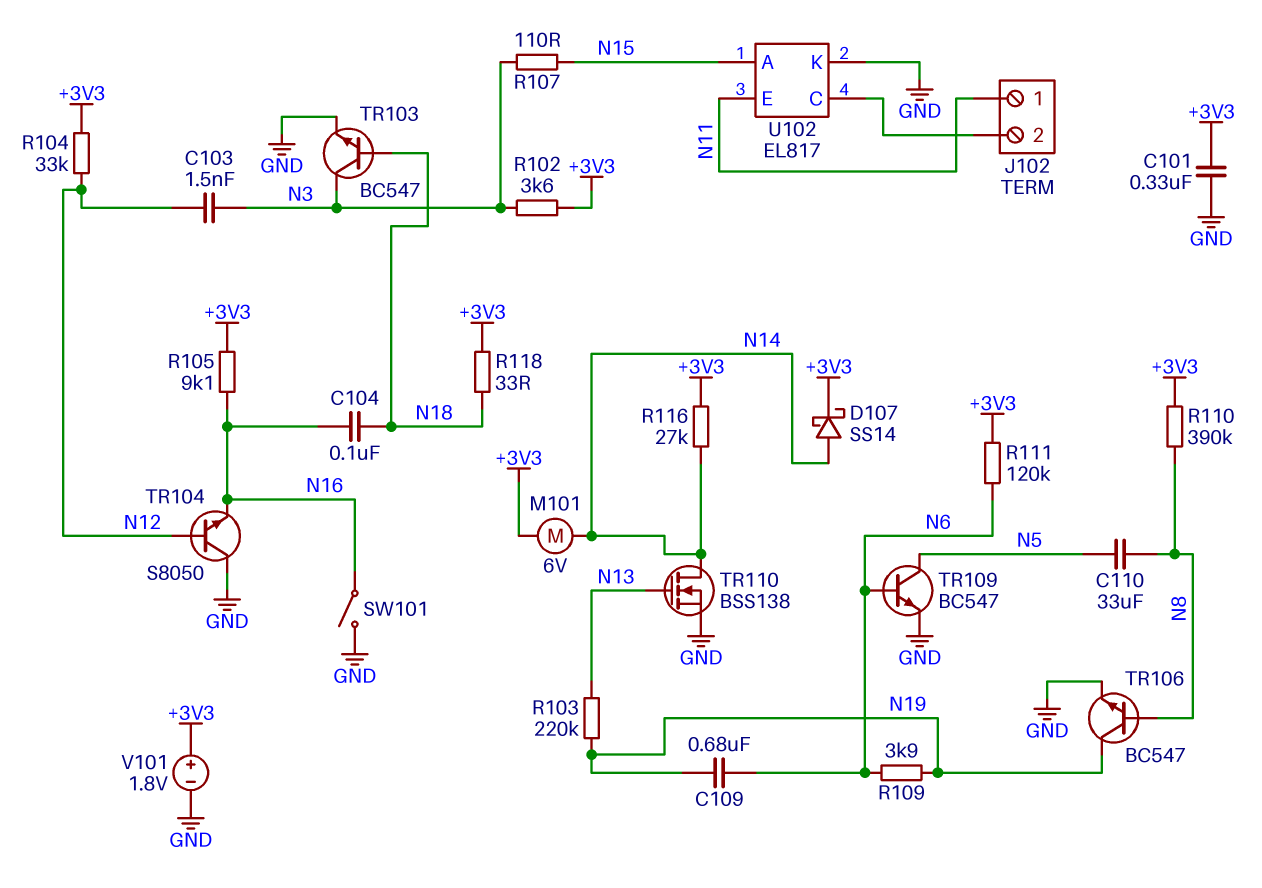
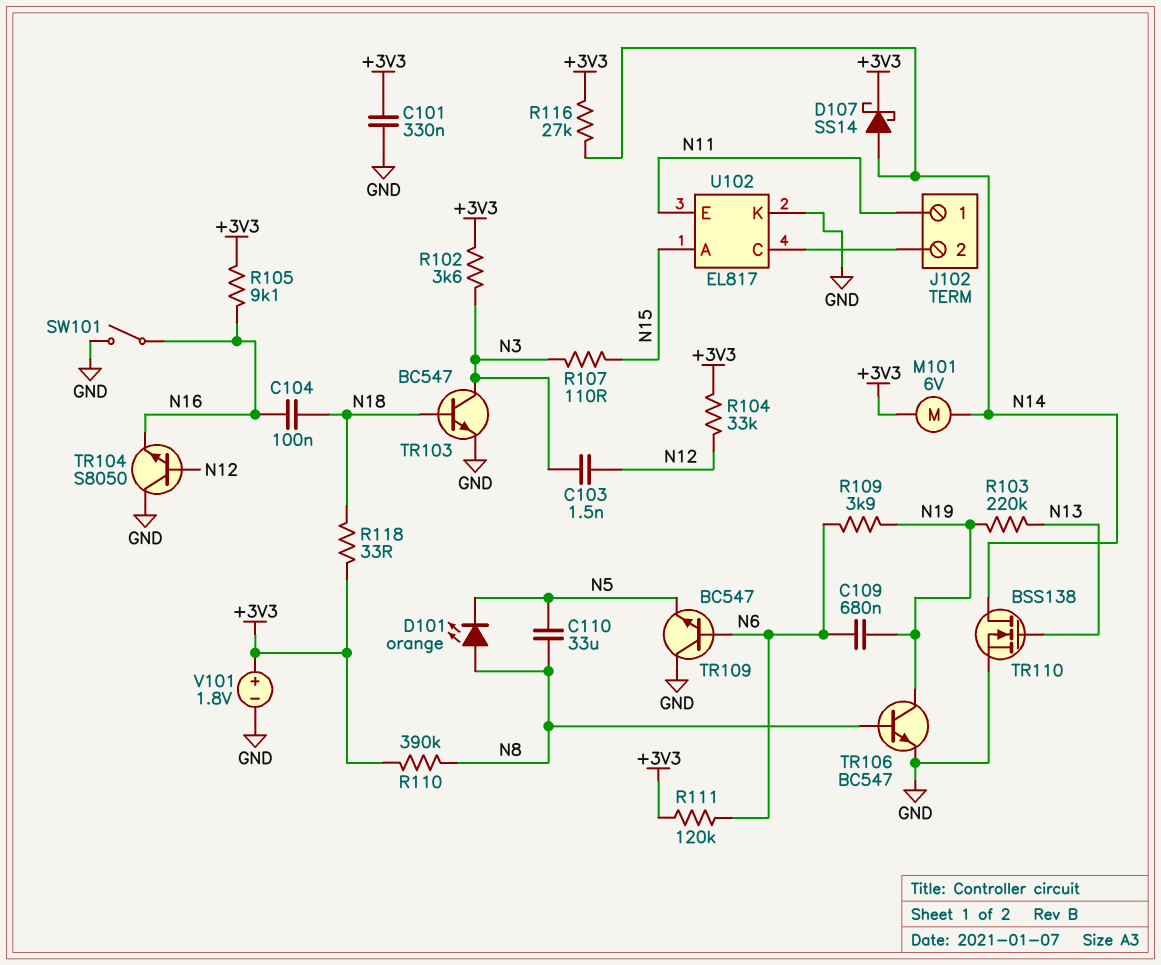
D101: none -> LED orange (A N8, K N5)
TR109: NPN BC547 (B N6, C N5, E GND) -> NPN BC547 (B N6, C GND, E N5)

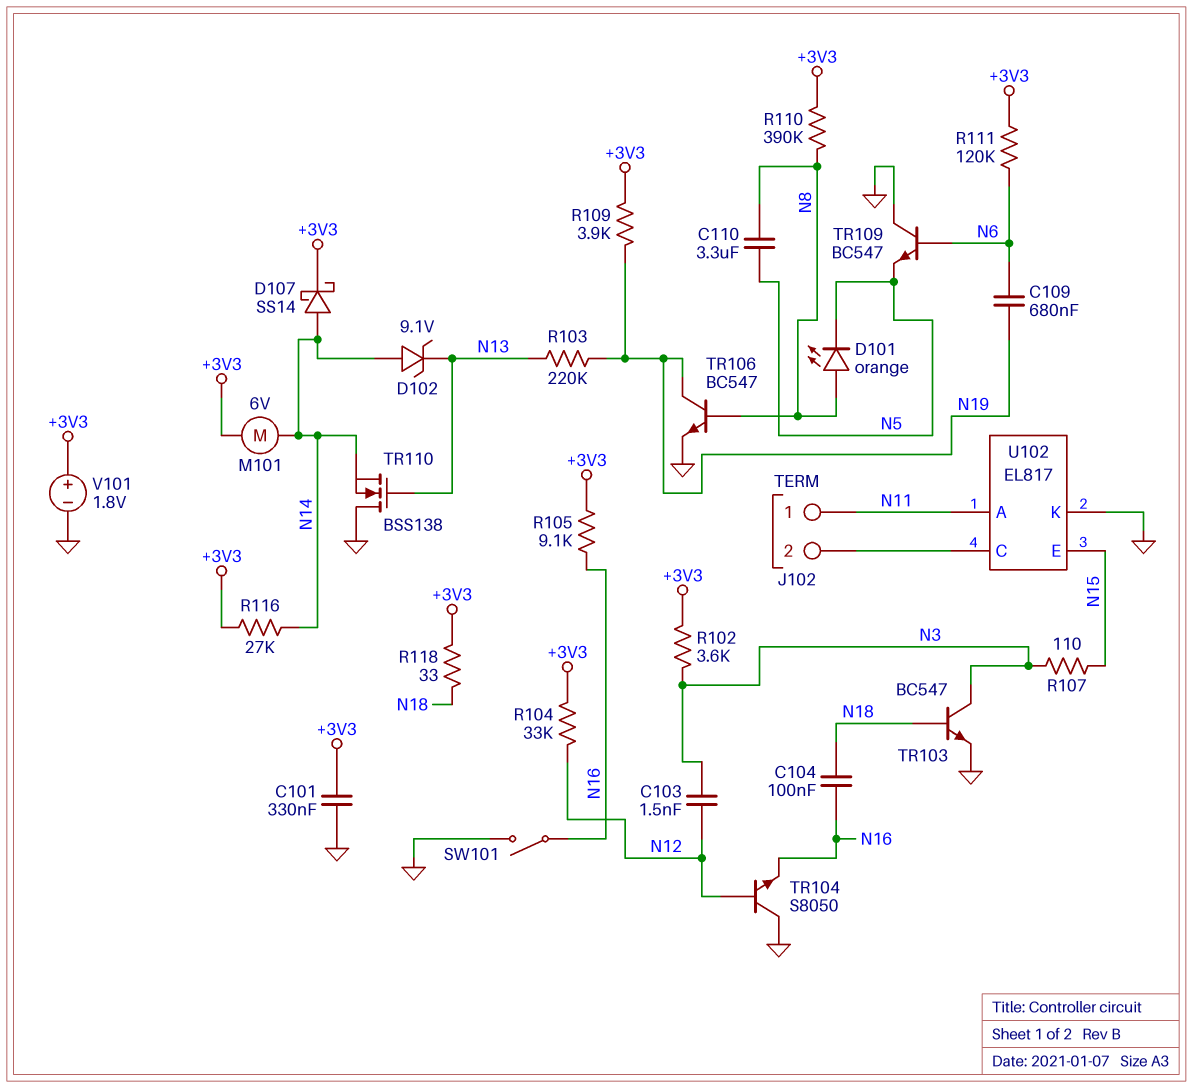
C110: 33uF (N5, N8) -> 3.3uF (N5, N8)
D102: none -> zener 9.1V (A N14, K N13)
R109: 3.9k (N6, N19) -> 3.9k (+3V3, N19)
TR110: NMOS BSS138 (G N13, D N14, S GND) -> NMOS BSS138 (G N13, D GND, S N14)
U102 pin A: N15 -> N11
U102 pin E: N11 -> N15

